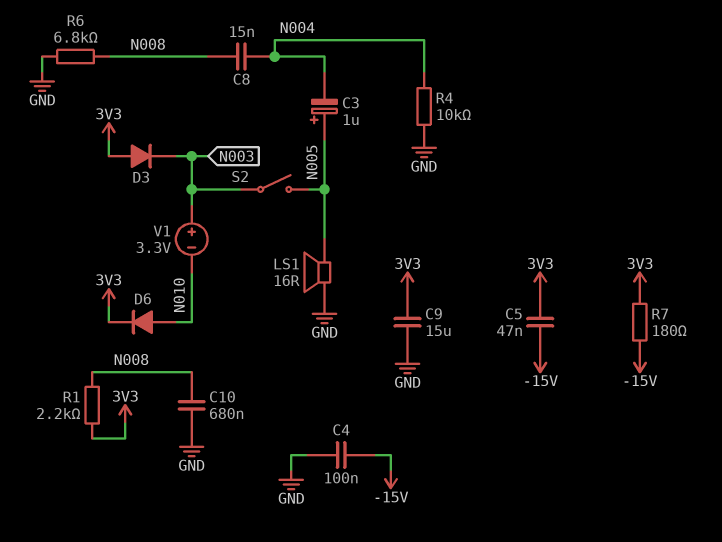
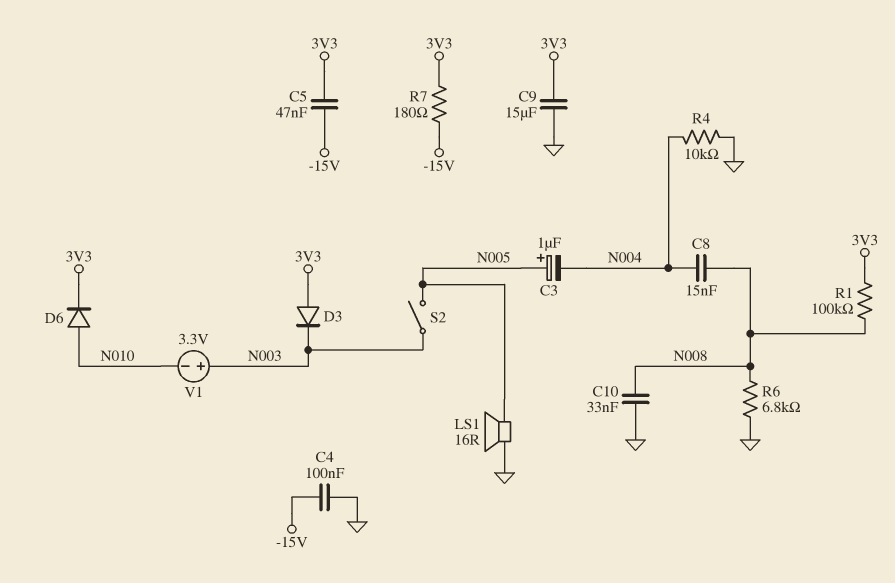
C10: 680nF (GND, N008) -> 33nF (GND, N008)
R1: 2.2k (3V3, N008) -> 100k (3V3, N008)

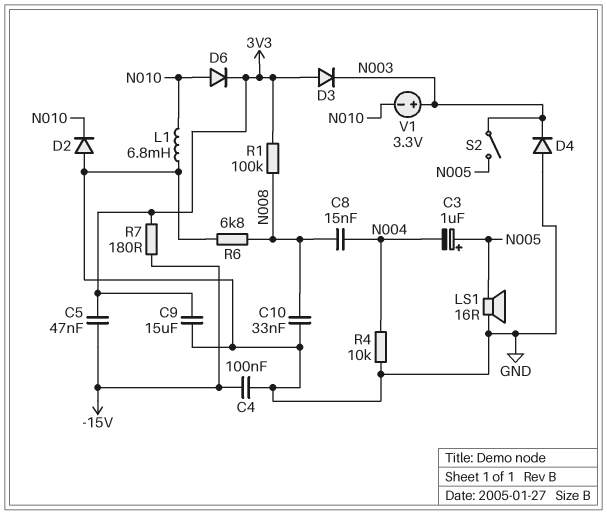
D2: none -> diode (A GND, K N010)
D4: none -> diode (A GND, K N003)
L1: none -> 6.8mH (GND, N010)

